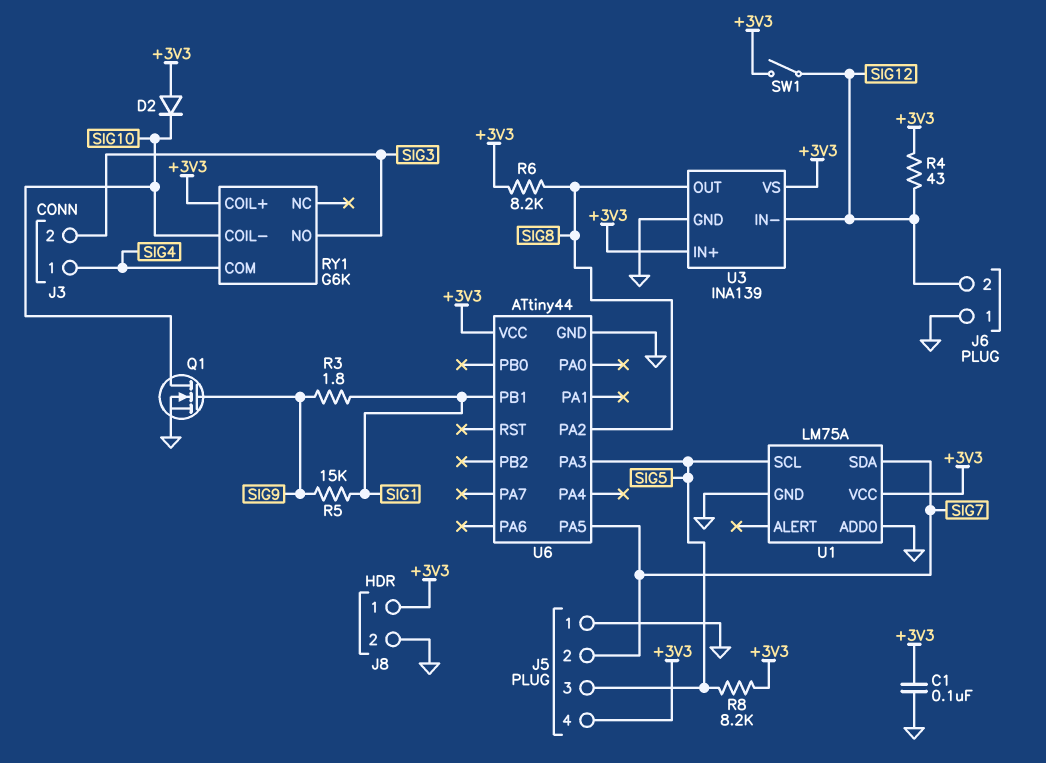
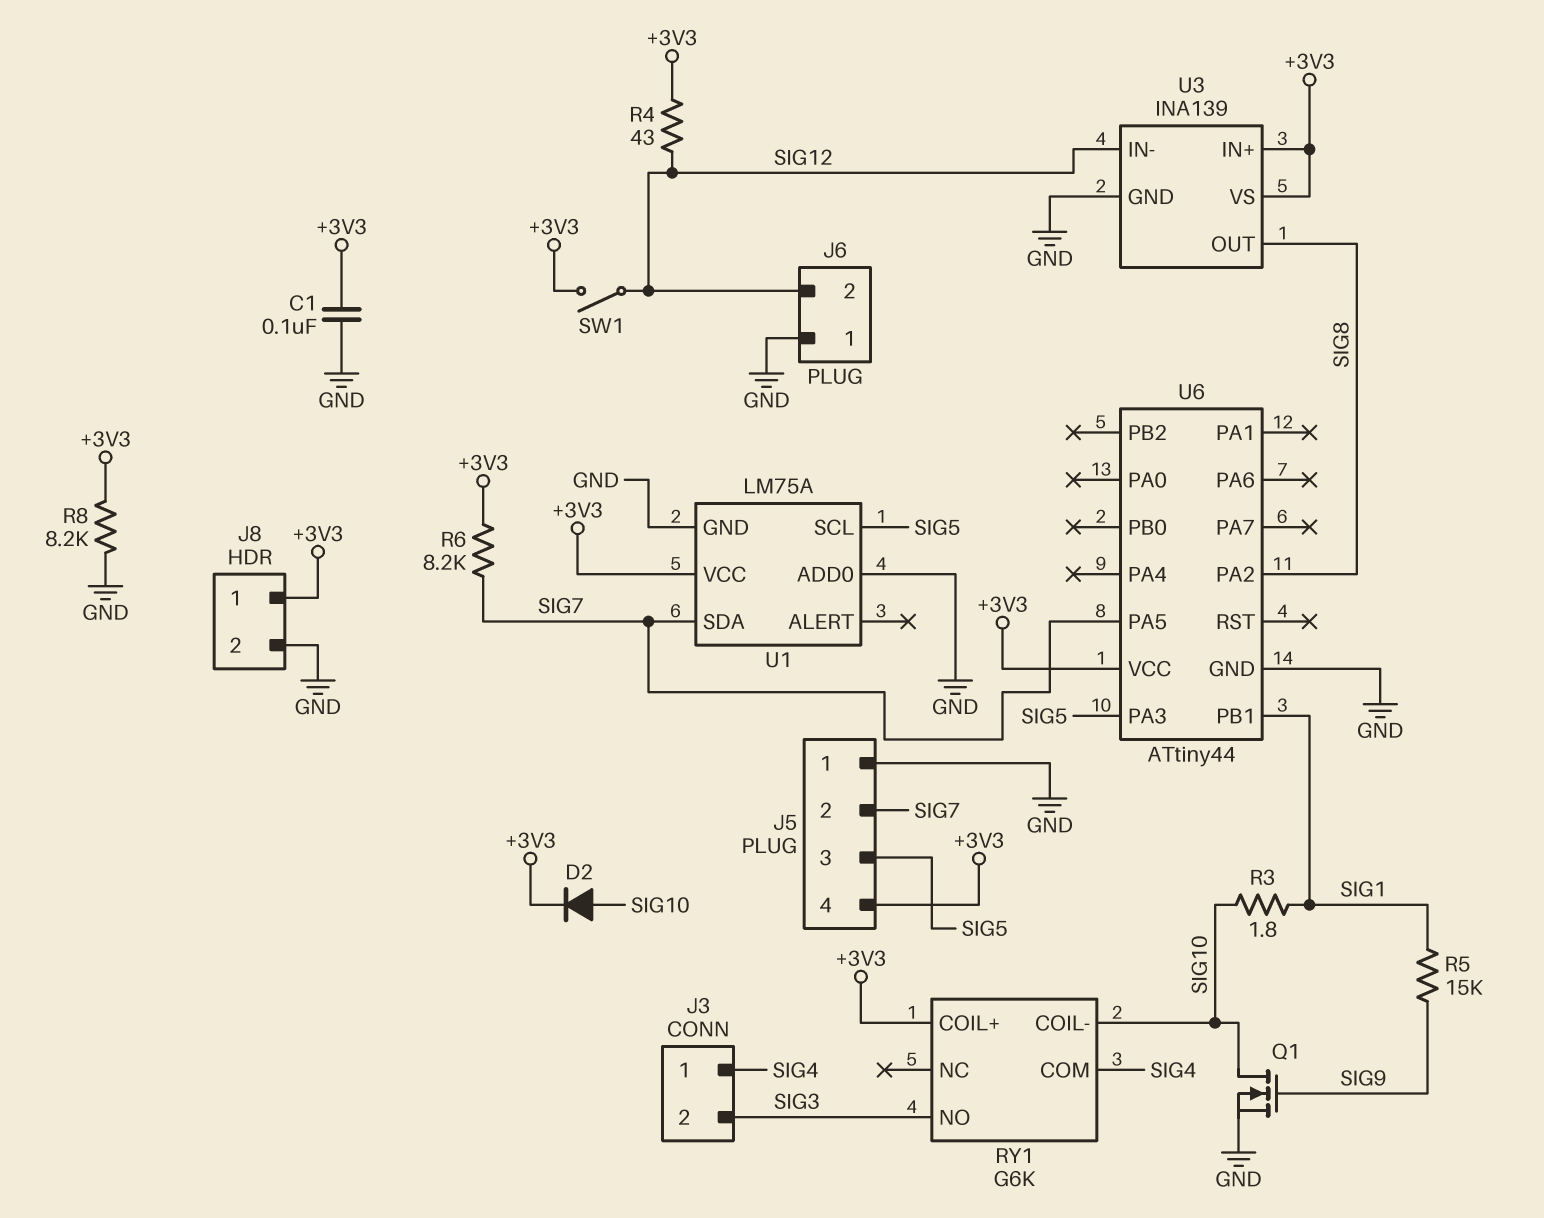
D2: diode (A +3V3, K SIG10) -> diode (A SIG10, K +3V3)
R3: 1.8 (SIG1, SIG9) -> 1.8 (SIG1, SIG10)
R6: 8.2k (+3V3, SIG8) -> 8.2k (+3V3, SIG7)
R8: 8.2k (+3V3, SIG5) -> 8.2k (+3V3, GND)

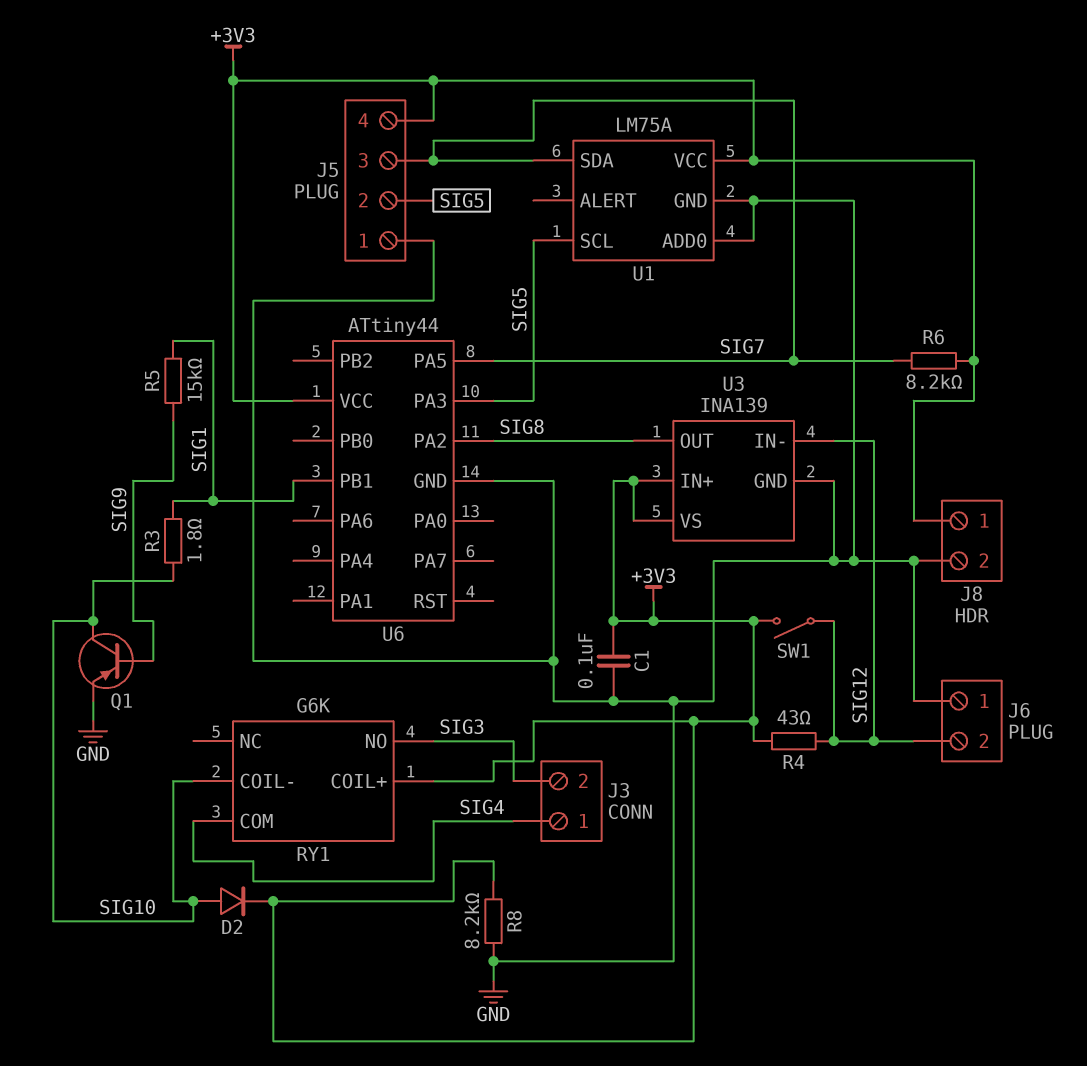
J5 pin 2: SIG7 -> SIG5
J5 pin 3: SIG5 -> SIG7
Q1: NMOS (G SIG9, D SIG10, S GND) -> PNP (B SIG9, C SIG10, E GND)

